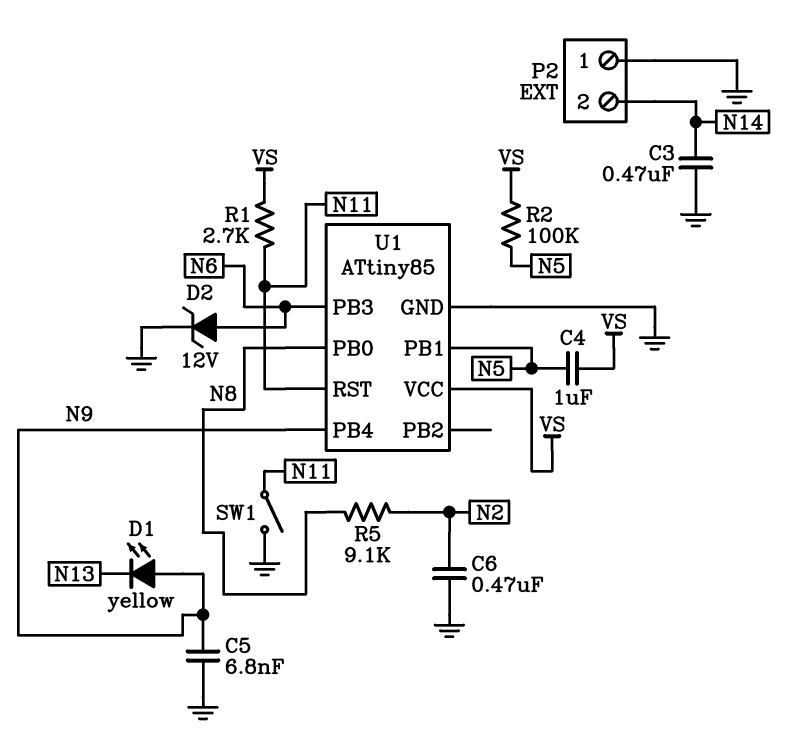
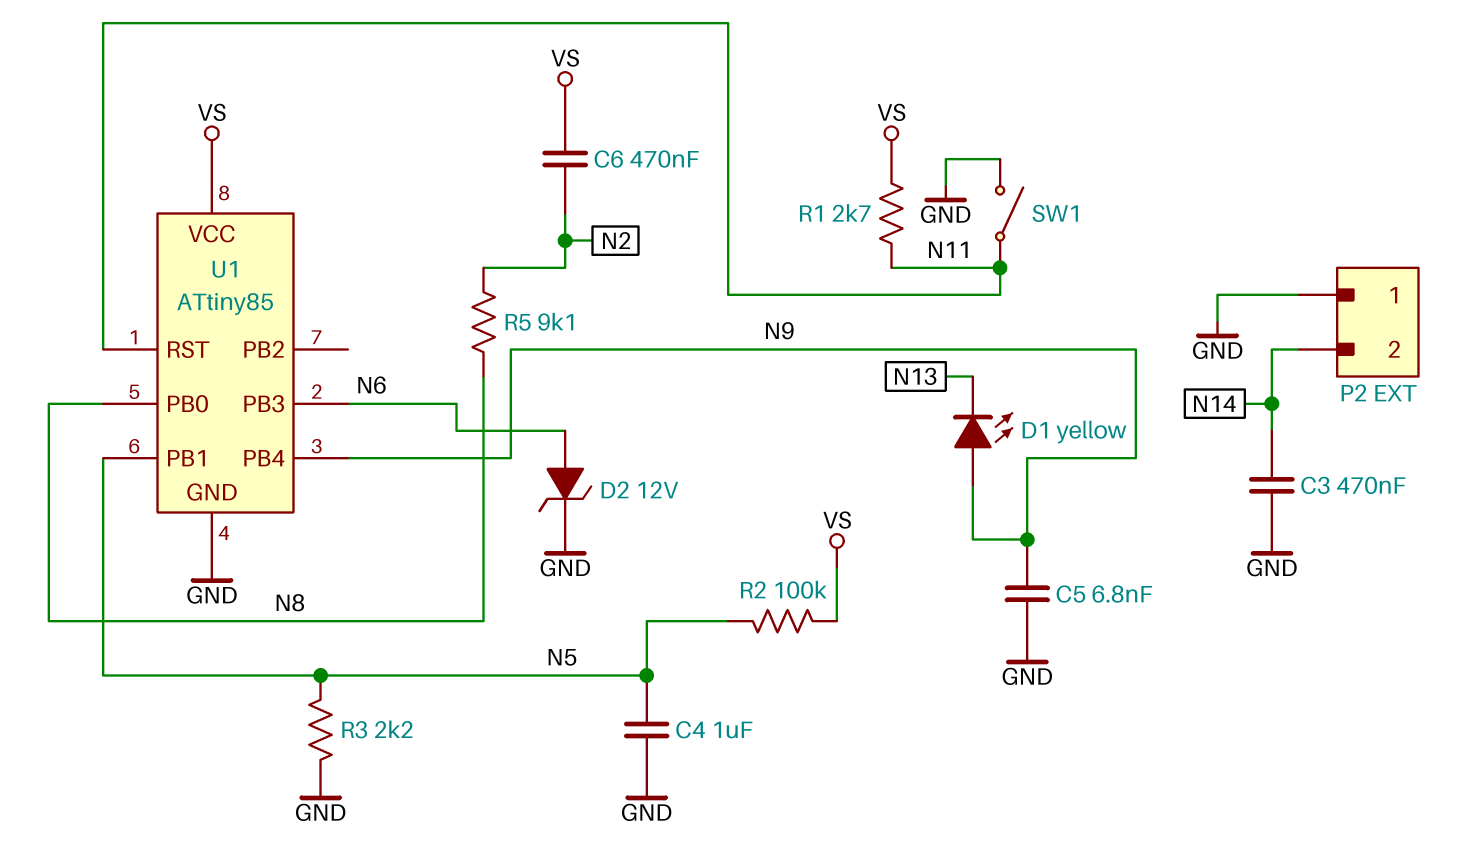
C4: 1uF (N5, VS) -> 1uF (GND, N5)
C6: 470nF (GND, N2) -> 470nF (N2, VS)
R3: none -> 2.2k (GND, N5)

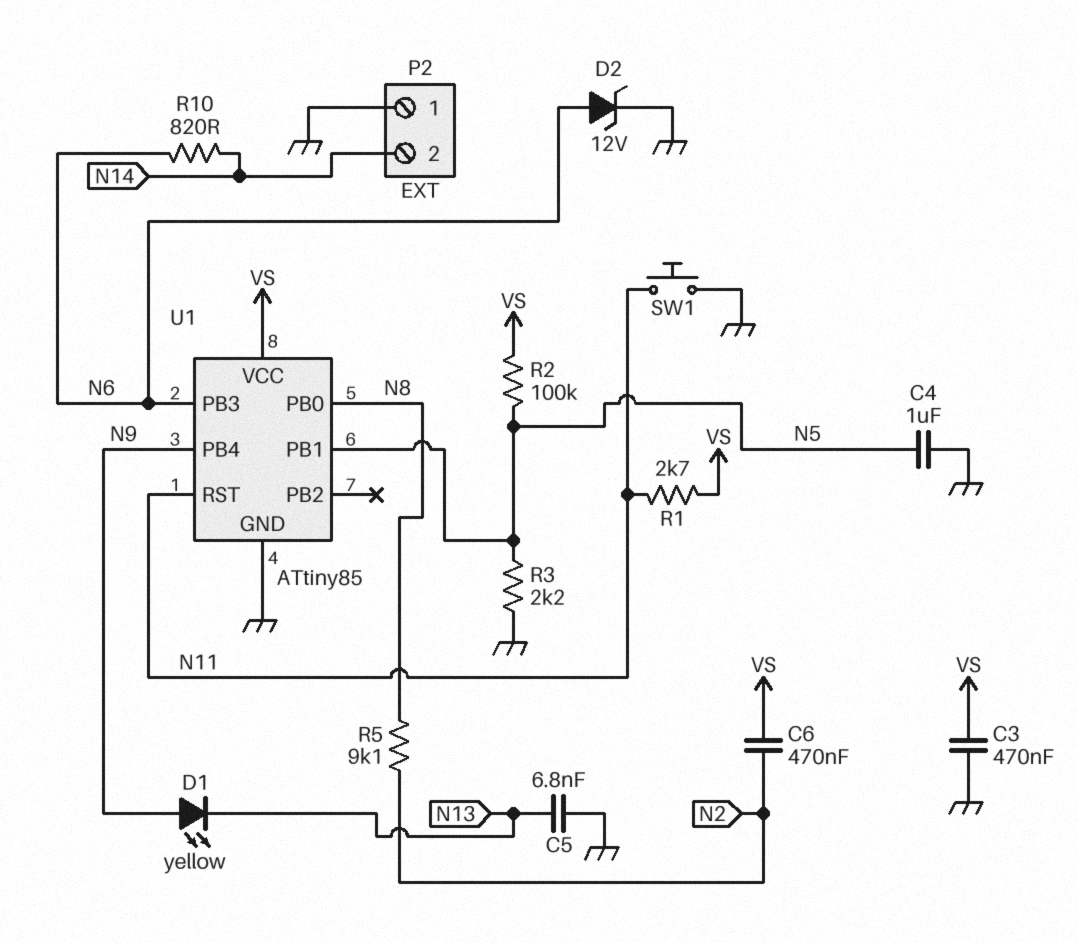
C3: 470nF (GND, N14) -> 470nF (GND, VS)
C5: 6.8nF (GND, N9) -> 6.8nF (GND, N13)
R10: none -> 820 (N6, N14)
SW1: switch (GND, N11) -> button (GND, N11)

